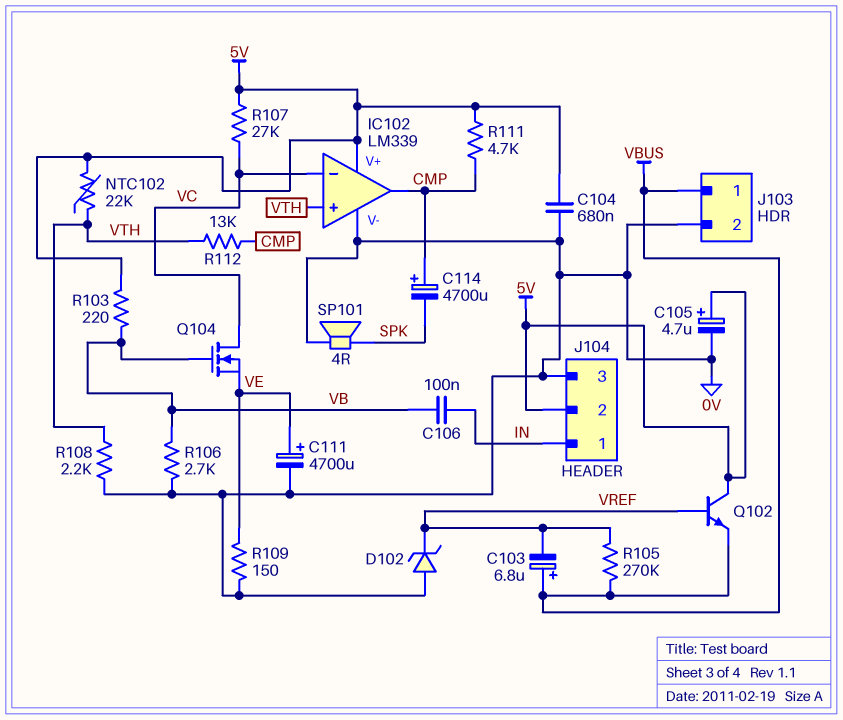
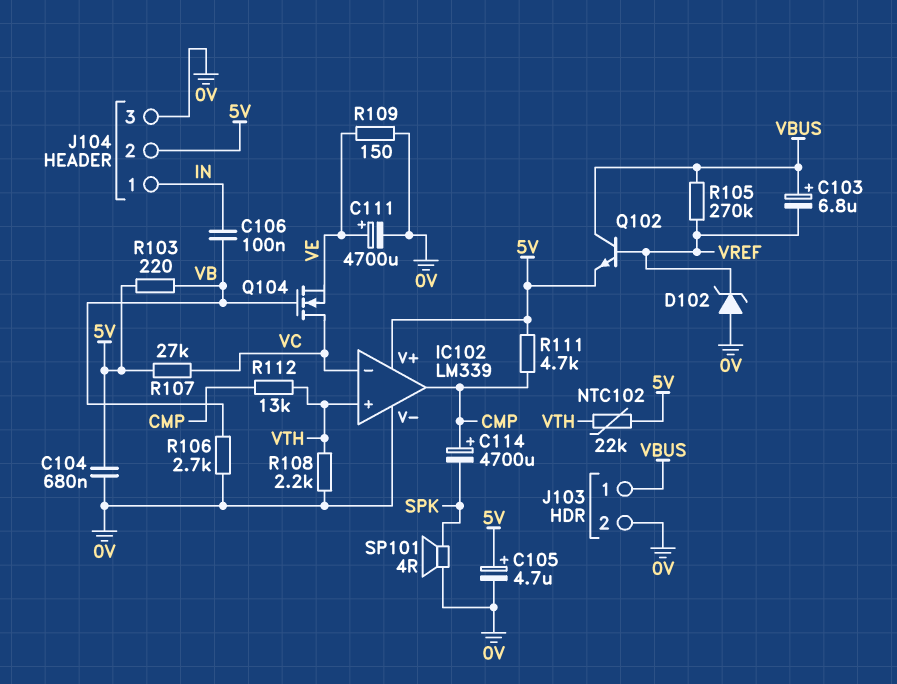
Q102: NPN (B VREF, C 5V, E VBUS) -> NPN (B VREF, C VBUS, E 5V)

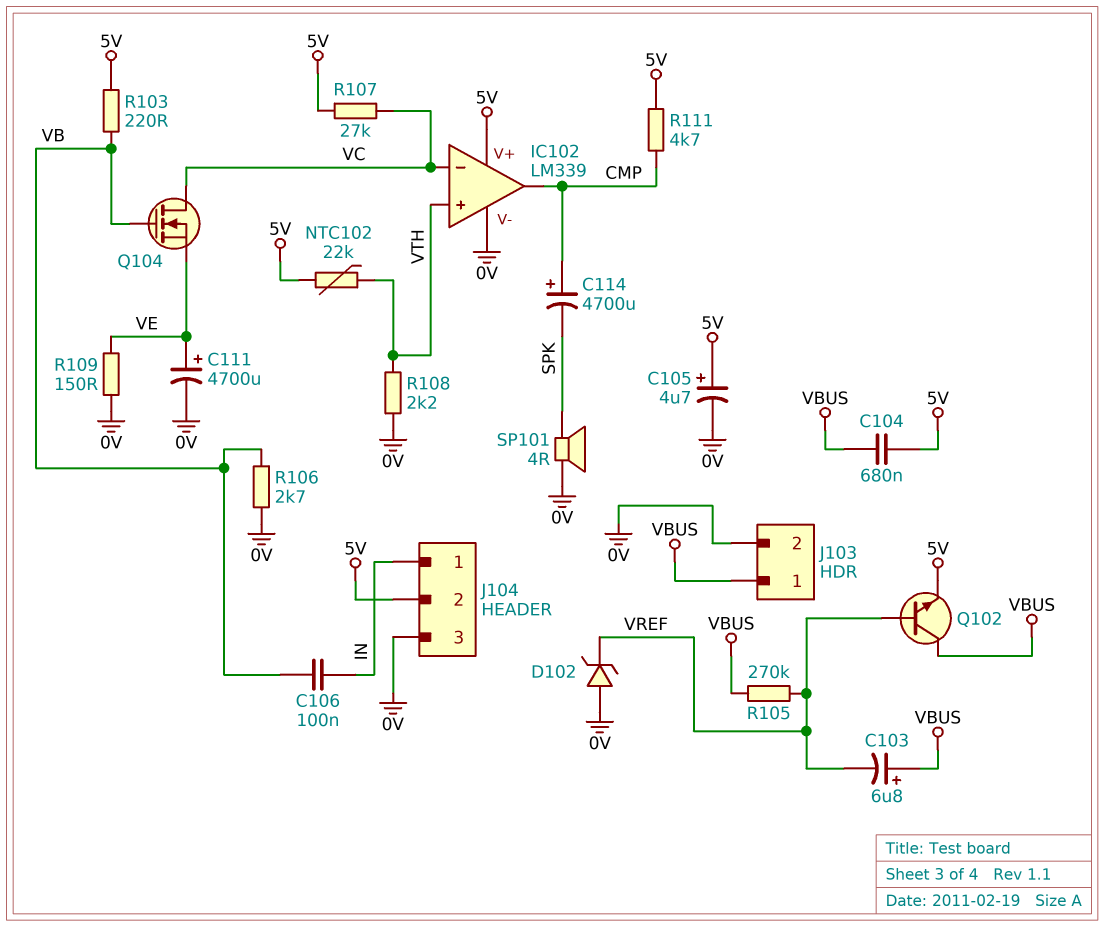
C104: 680nF (0V, 5V) -> 680nF (5V, VBUS)
R112: 13k (CMP, VTH) -> none

